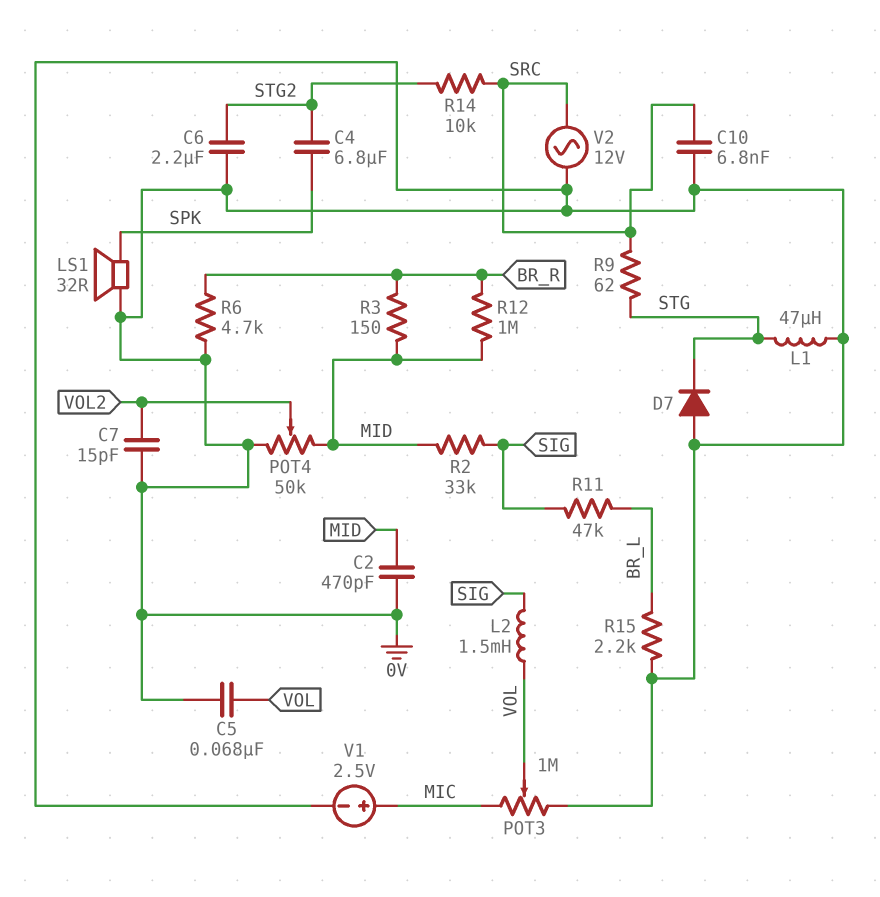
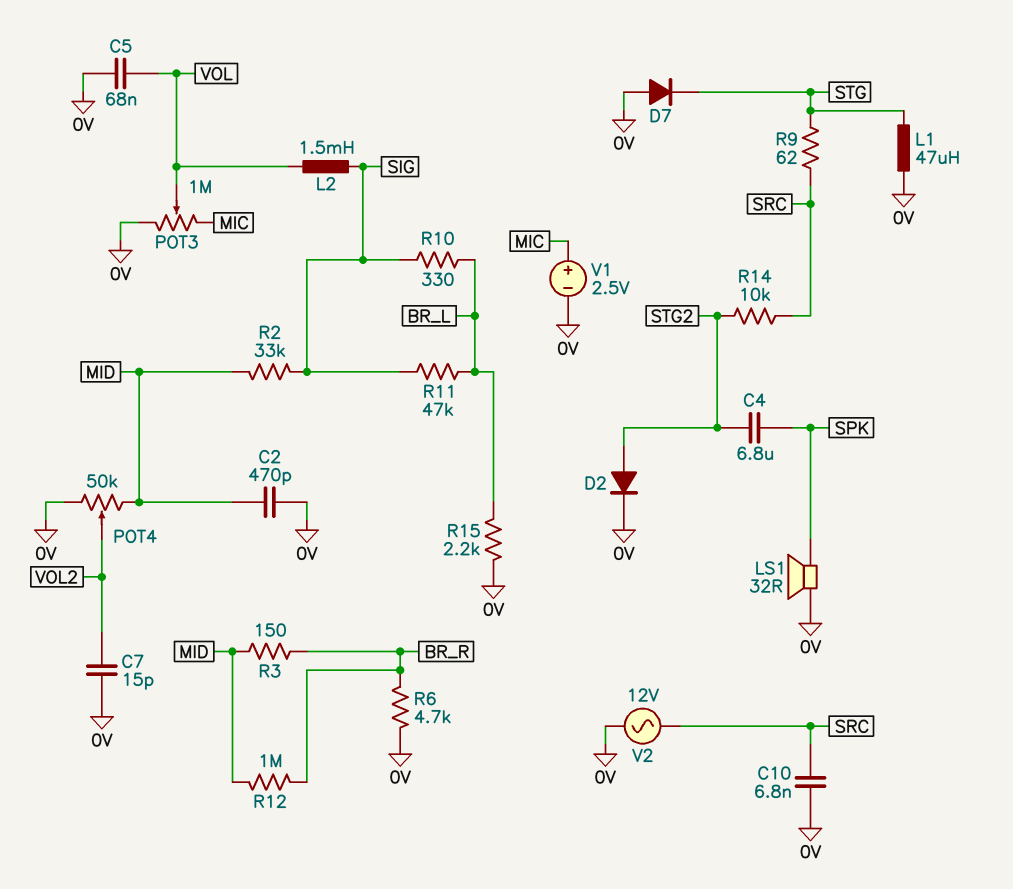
C6: 2.2uF (0V, STG2) -> none
D2: none -> diode (A STG2, K 0V)
R10: none -> 330 (BR_L, SIG)

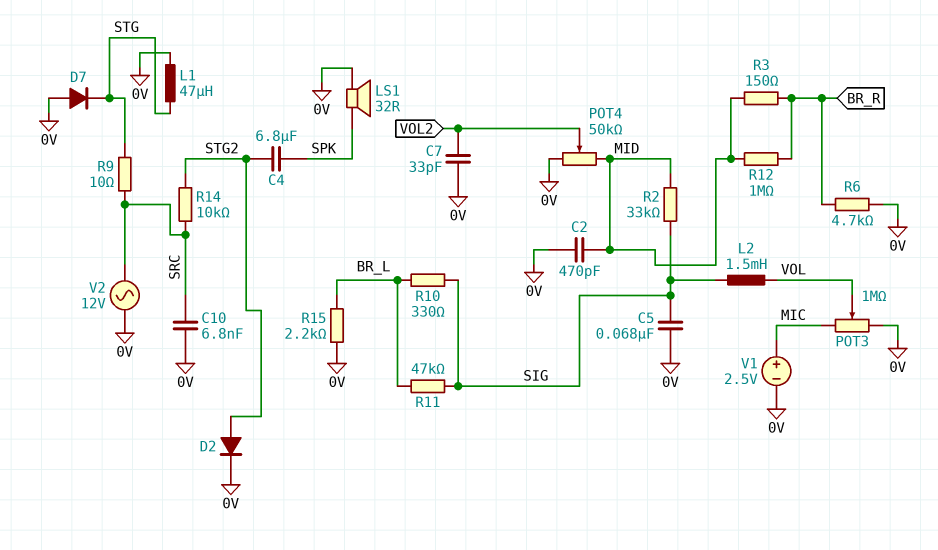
C5: 68nF (0V, VOL) -> 68nF (0V, SIG)
C7: 15pF (0V, VOL2) -> 33pF (0V, VOL2)
R9: 62 (SRC, STG) -> 10 (SRC, STG)

